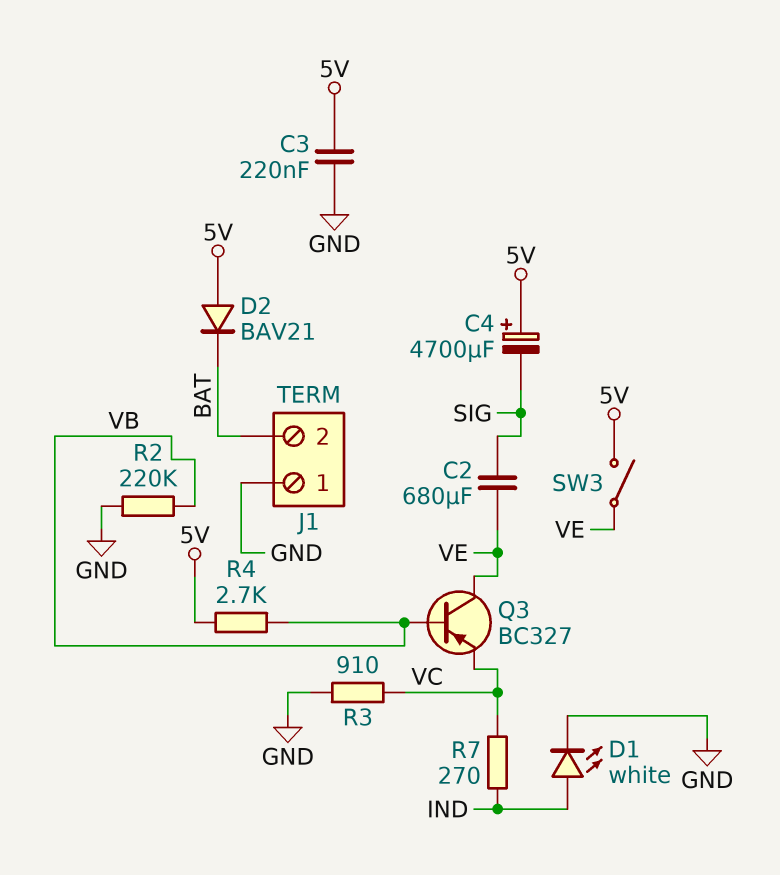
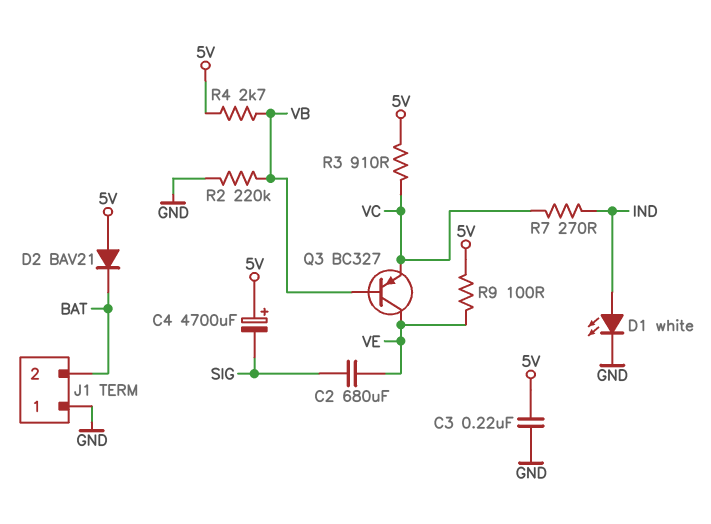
R3: 910 (GND, VC) -> 910 (5V, VC)
R9: none -> 100 (5V, VE)
SW3: switch (5V, VE) -> none

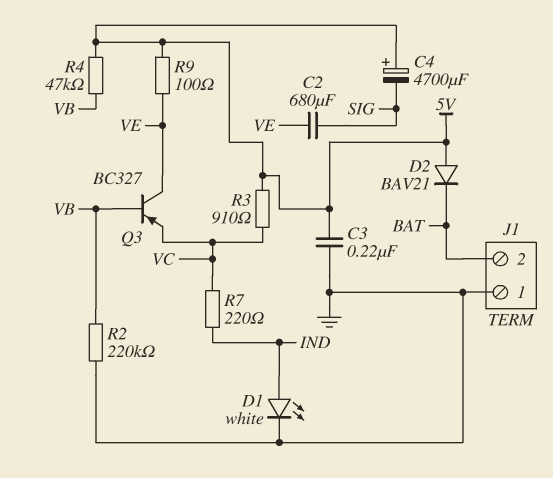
R4: 2.7k (5V, VB) -> 47k (5V, VB)
R7: 270 (IND, VC) -> 220 (IND, VC)

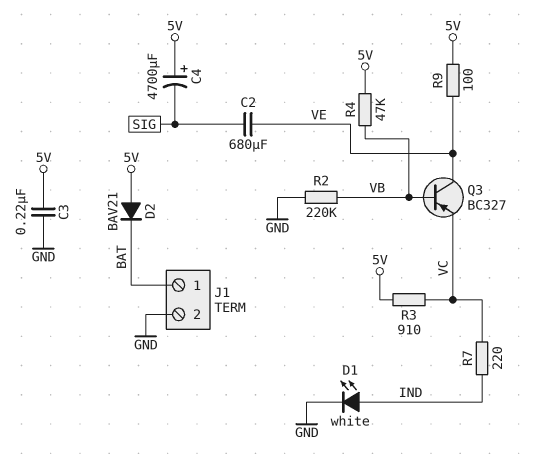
J1 pin 1: GND -> BAT
J1 pin 2: BAT -> GND

